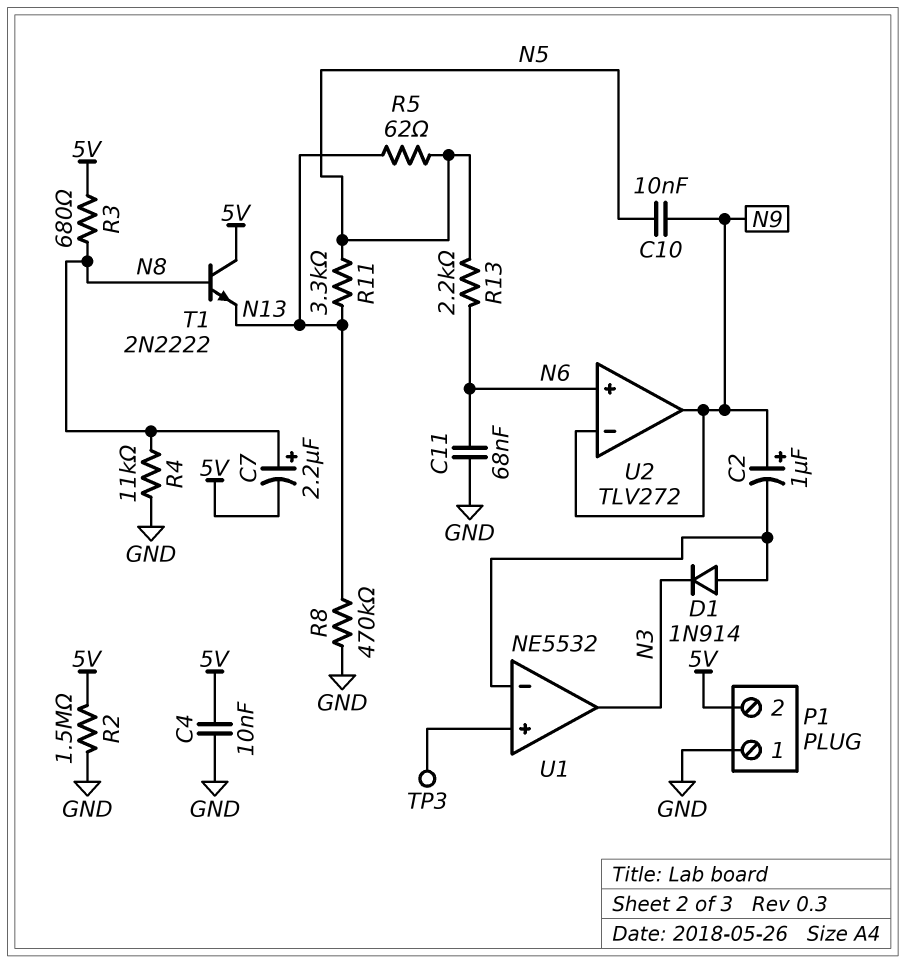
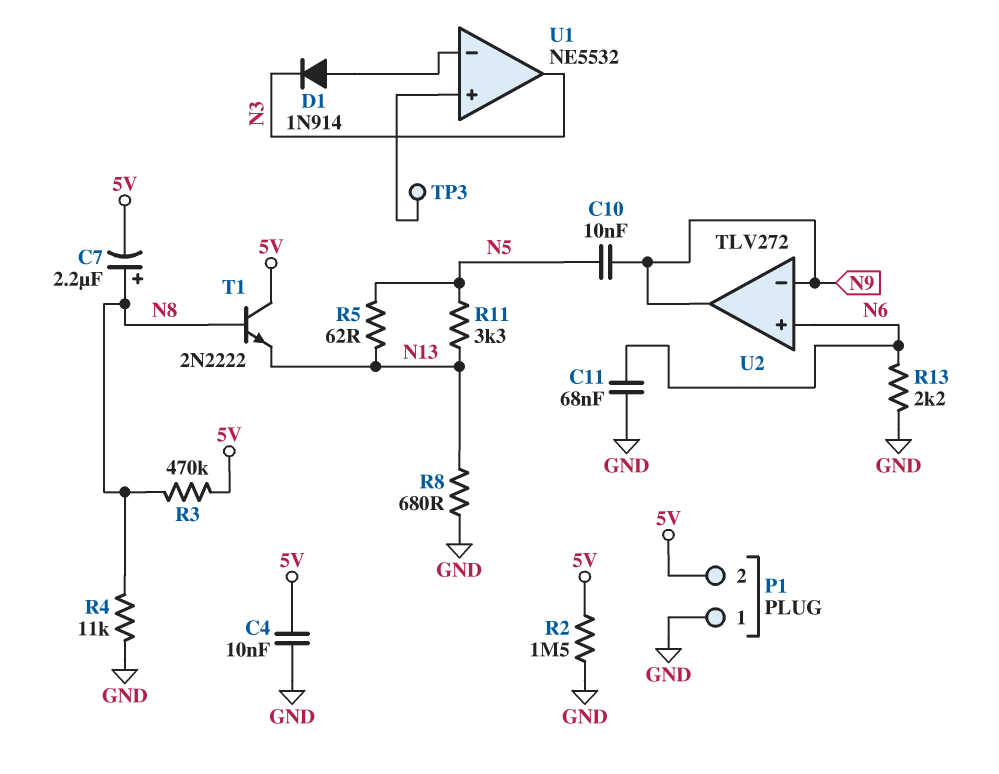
C2: 1uF (plus N9, minus U1/in-) -> none
R3: 680 (5V, N8) -> 470k (5V, N8)
R8: 470k (GND, N13) -> 680 (GND, N13)
R13: 2.2k (N5, N6) -> 2.2k (GND, N6)

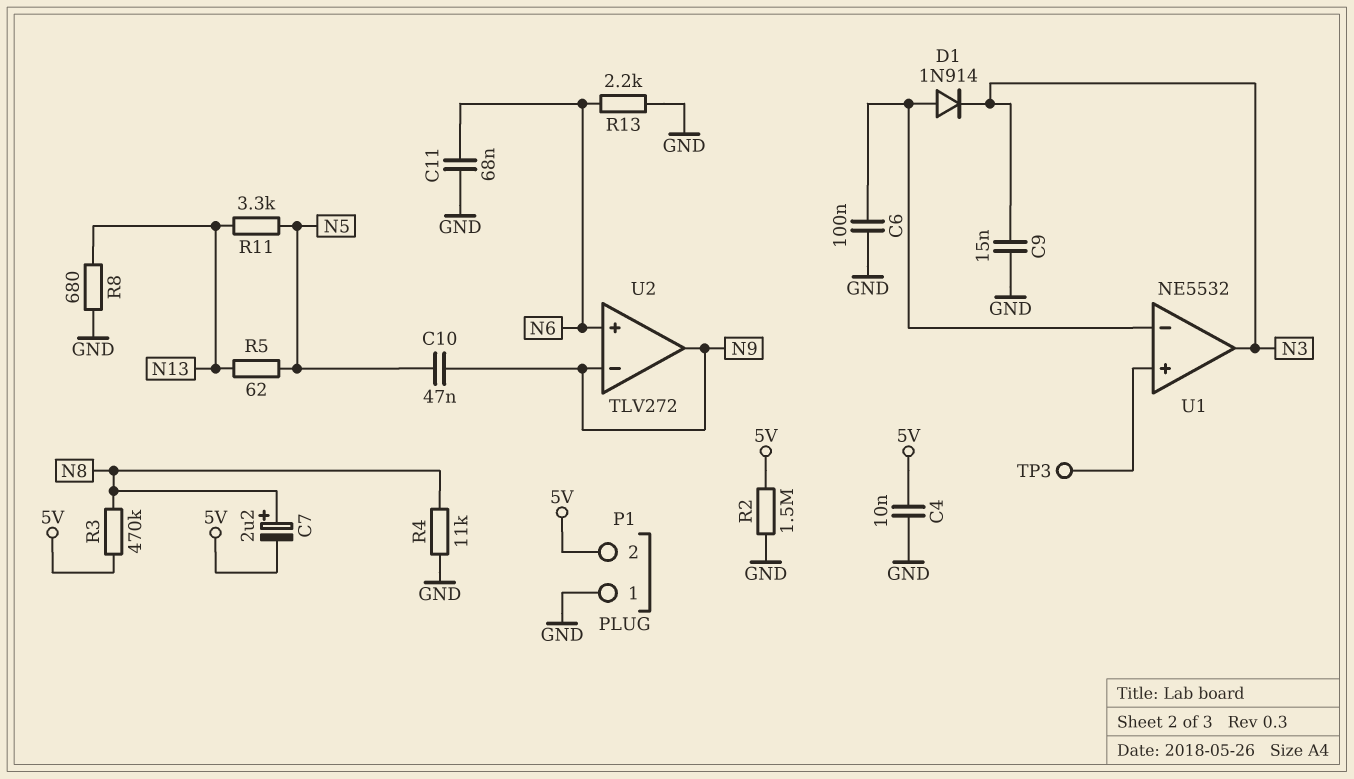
C6: none -> 100nF (GND, U1/in-)
C9: none -> 15nF (GND, N3)
C10: 10nF (N5, N9) -> 47nF (N5, N9)
T1: NPN 2N2222 (B N8, C 5V, E N13) -> none

